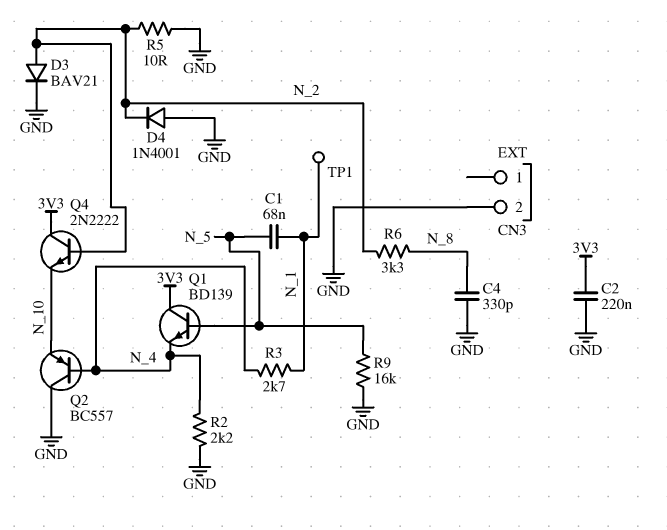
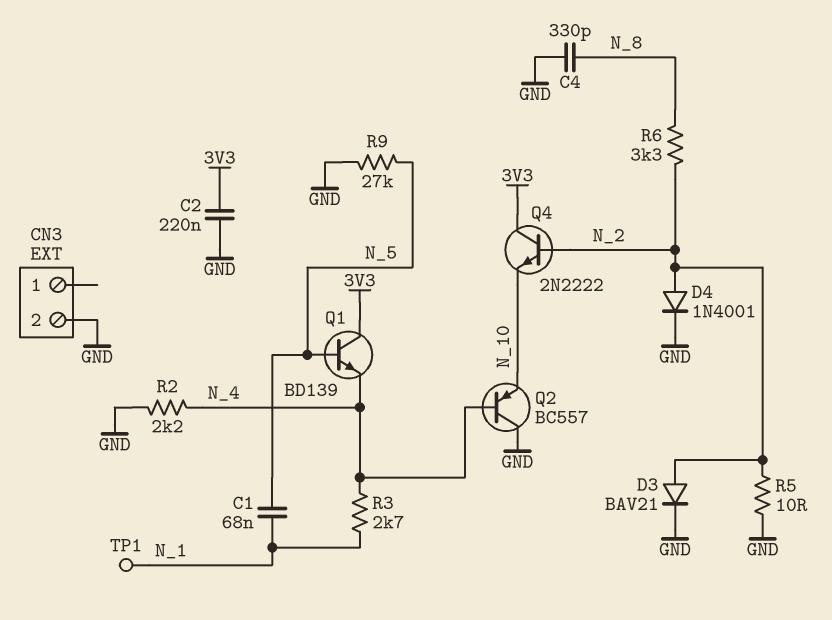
D4: diode 1N4001 (A GND, K N_2) -> diode 1N4001 (A N_2, K GND)
R9: 16k (GND, N_5) -> 27k (GND, N_5)

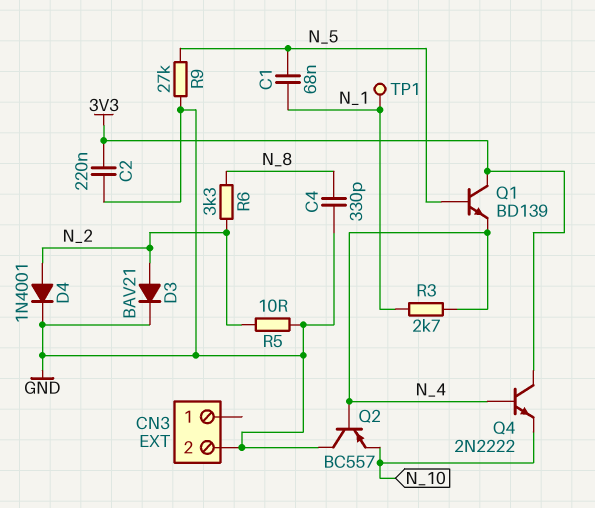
Q4: NPN 2N2222 (B N_2, C 3V3, E N_10) -> NPN 2N2222 (B N_4, C 3V3, E N_10)
R2: 2.2k (GND, N_4) -> none

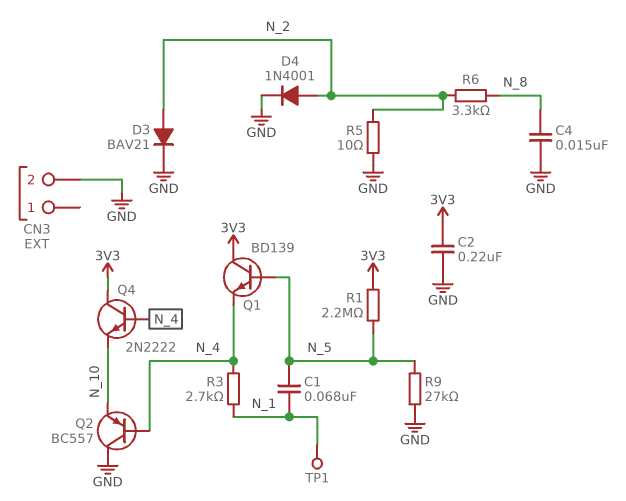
C4: 330pF (GND, N_8) -> 15nF (GND, N_8)
R1: none -> 2.2M (3V3, N_5)

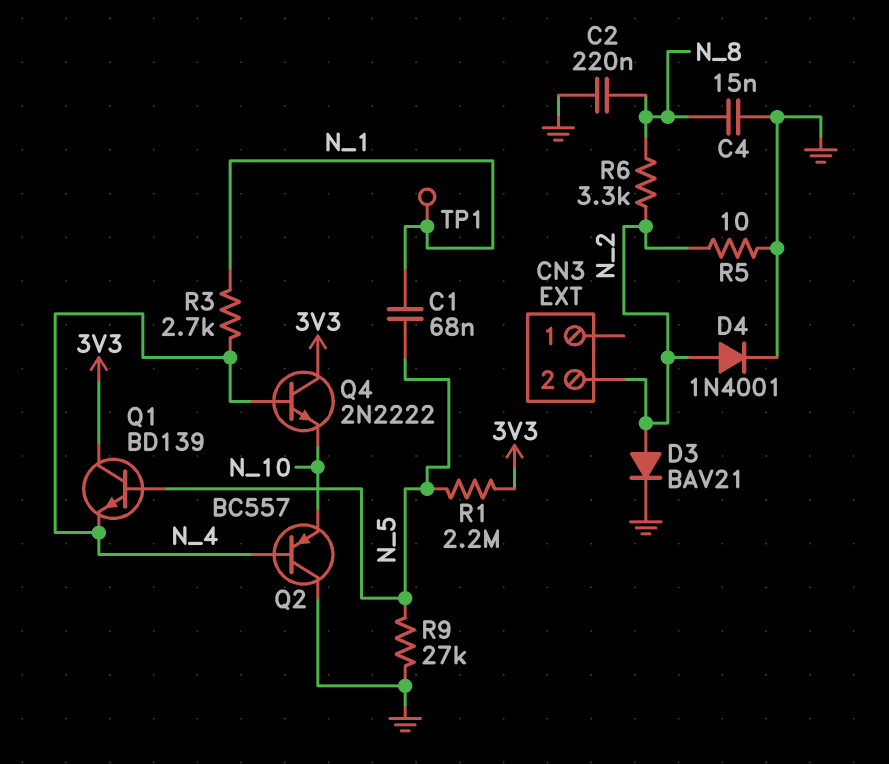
C2: 220nF (3V3, GND) -> 220nF (GND, N_8)
CN3 pin 2: GND -> N_2

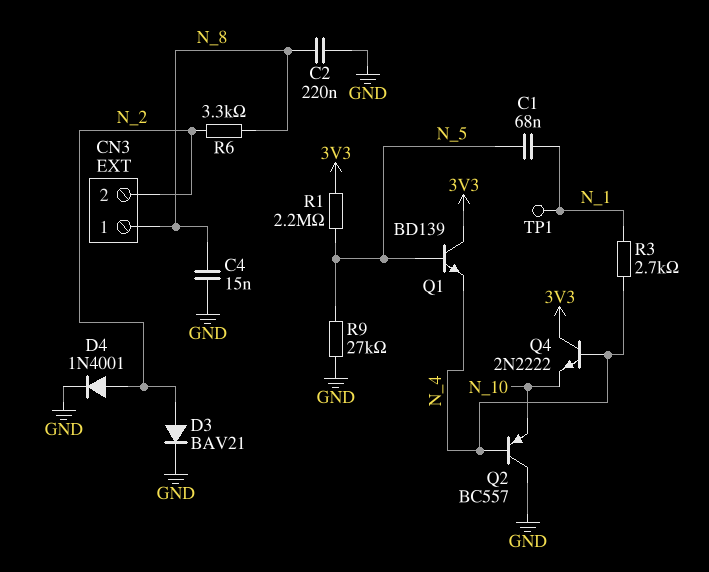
CN3 pin 1: none -> N_8
R5: 10 (GND, N_2) -> none

